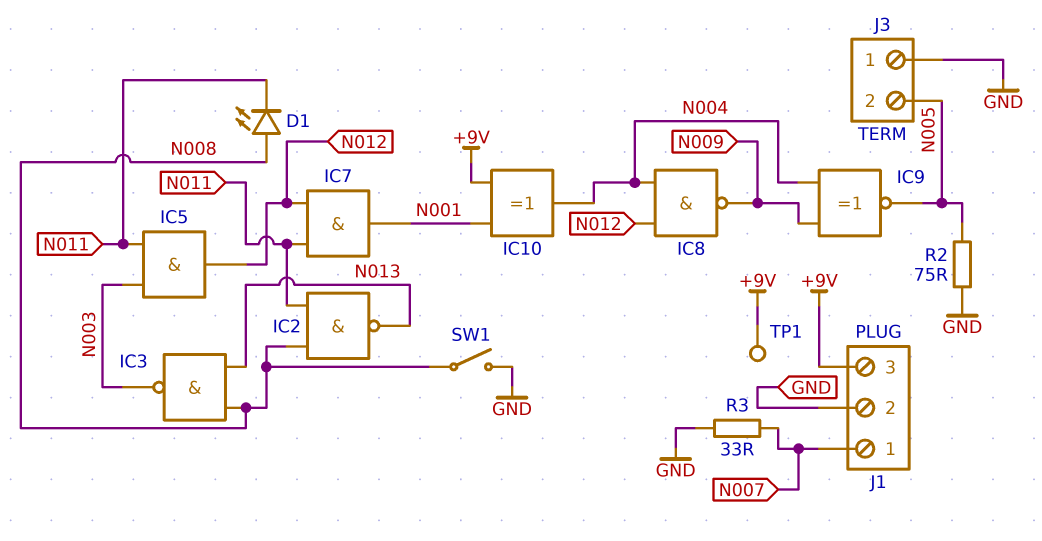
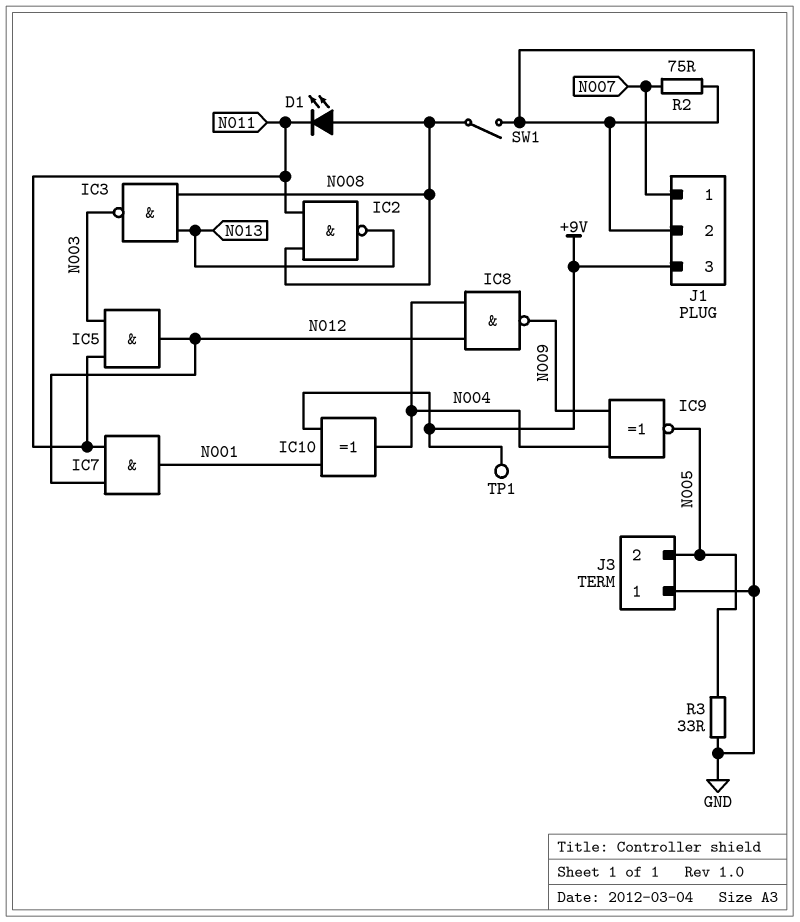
R2: 75 (GND, N005) -> 75 (GND, N007)
R3: 33 (GND, N007) -> 33 (GND, N005)

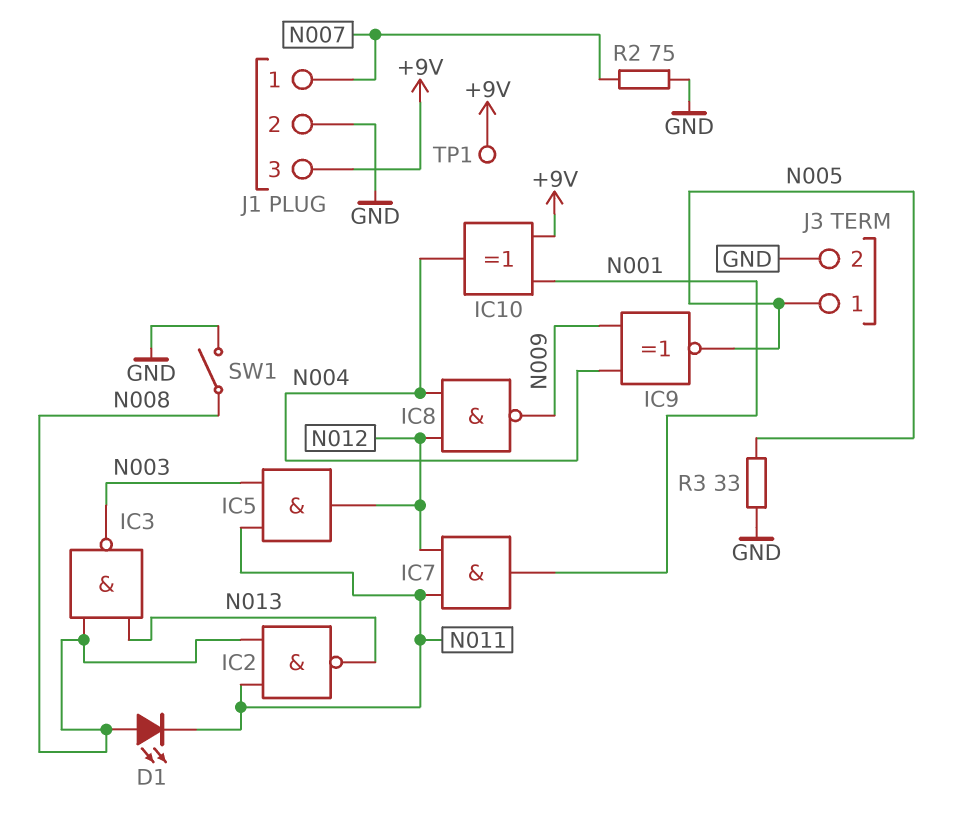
J3 pin 1: GND -> N005
J3 pin 2: N005 -> GND

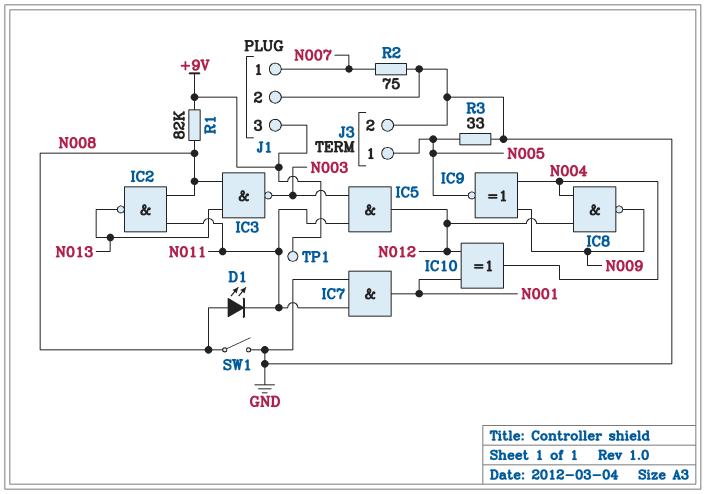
IC7: AND (in N011, in N012, out N001) -> AND (in GND, in N011, out N001)
IC10: XOR (in +9V, in N001, out N004) -> XOR (in N001, in N012, out N004)
R1: none -> 82k (+9V, N008)

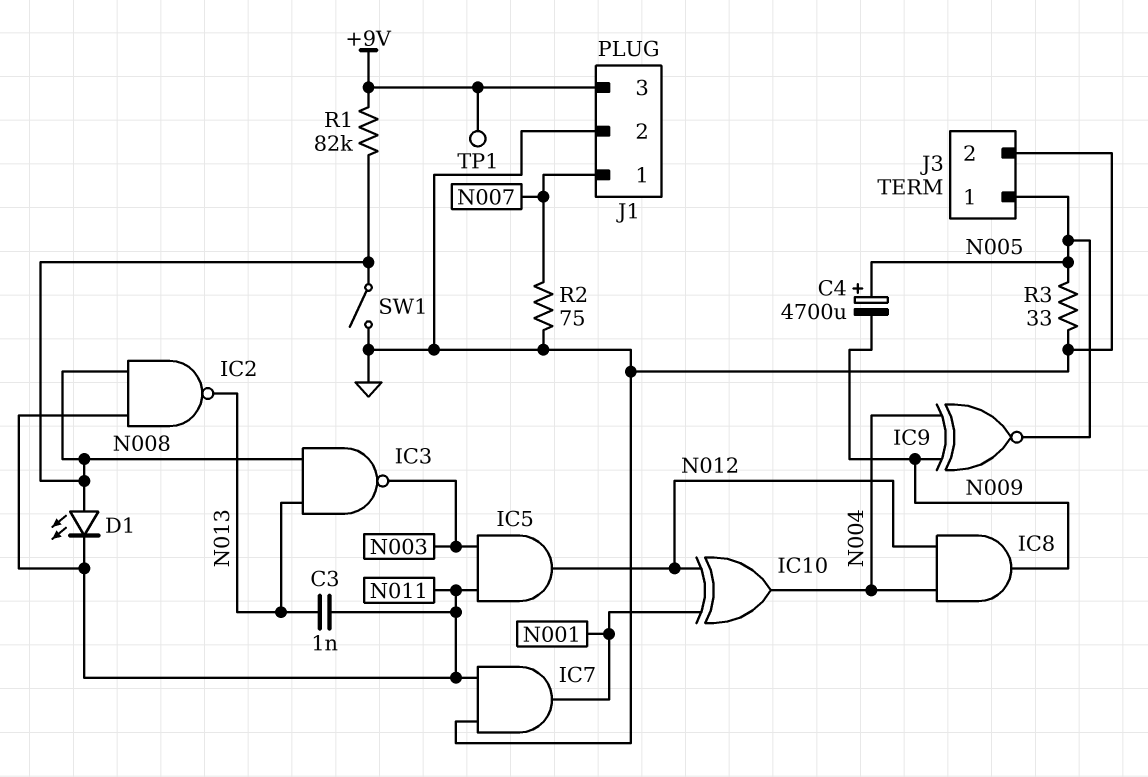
C3: none -> 1nF (N011, N013)
C4: none -> 4700uF (plus N005, minus N009)
IC8: NAND (in N004, in N012, out N009) -> AND (in N004, in N012, out N009)

